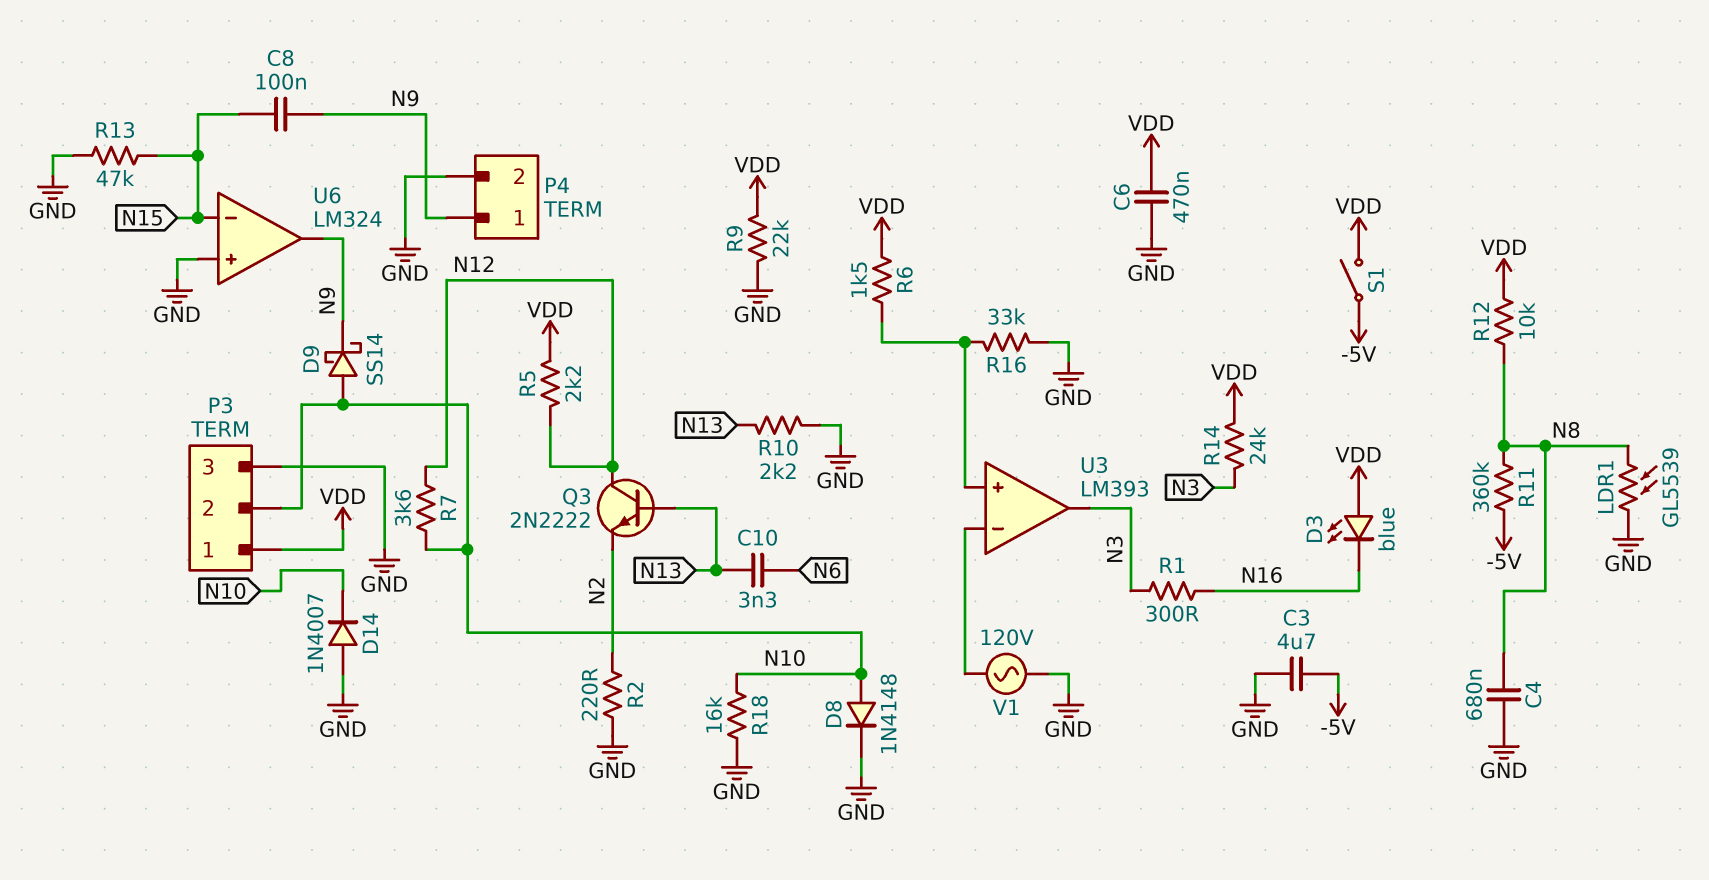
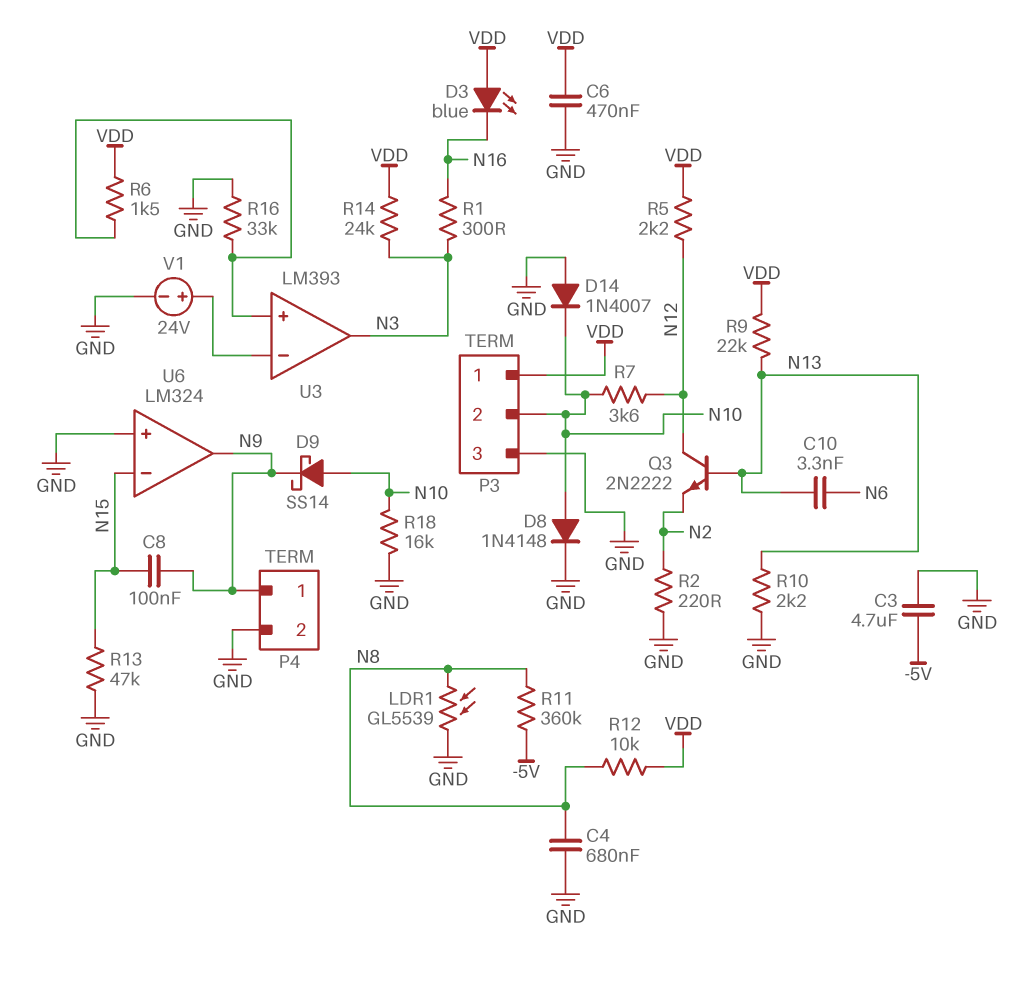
R9: 22k (GND, VDD) -> 22k (N13, VDD)
S1: switch (-5V, VDD) -> none
V1: AC 120V (GND, U3/in-) -> 24V (plus U3/in-, minus GND)

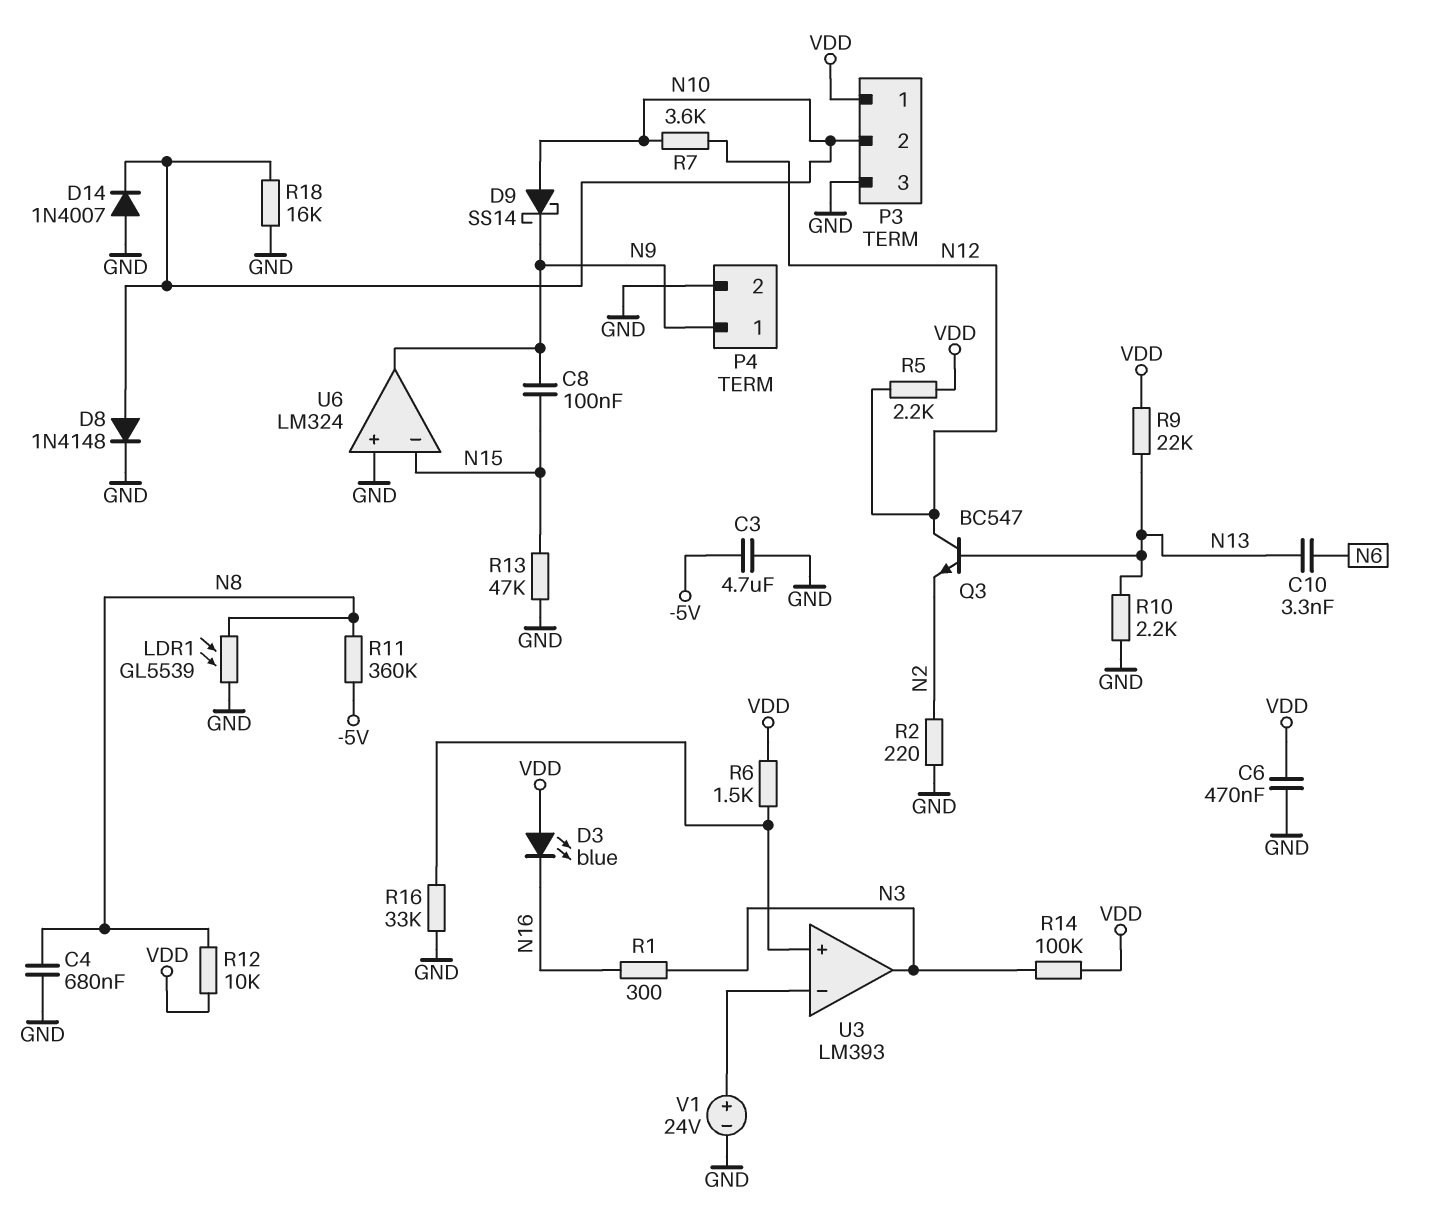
Q3: NPN 2N2222 (B N13, C N12, E N2) -> NPN BC547 (B N13, C N12, E N2)
R14: 24k (N3, VDD) -> 100k (N3, VDD)

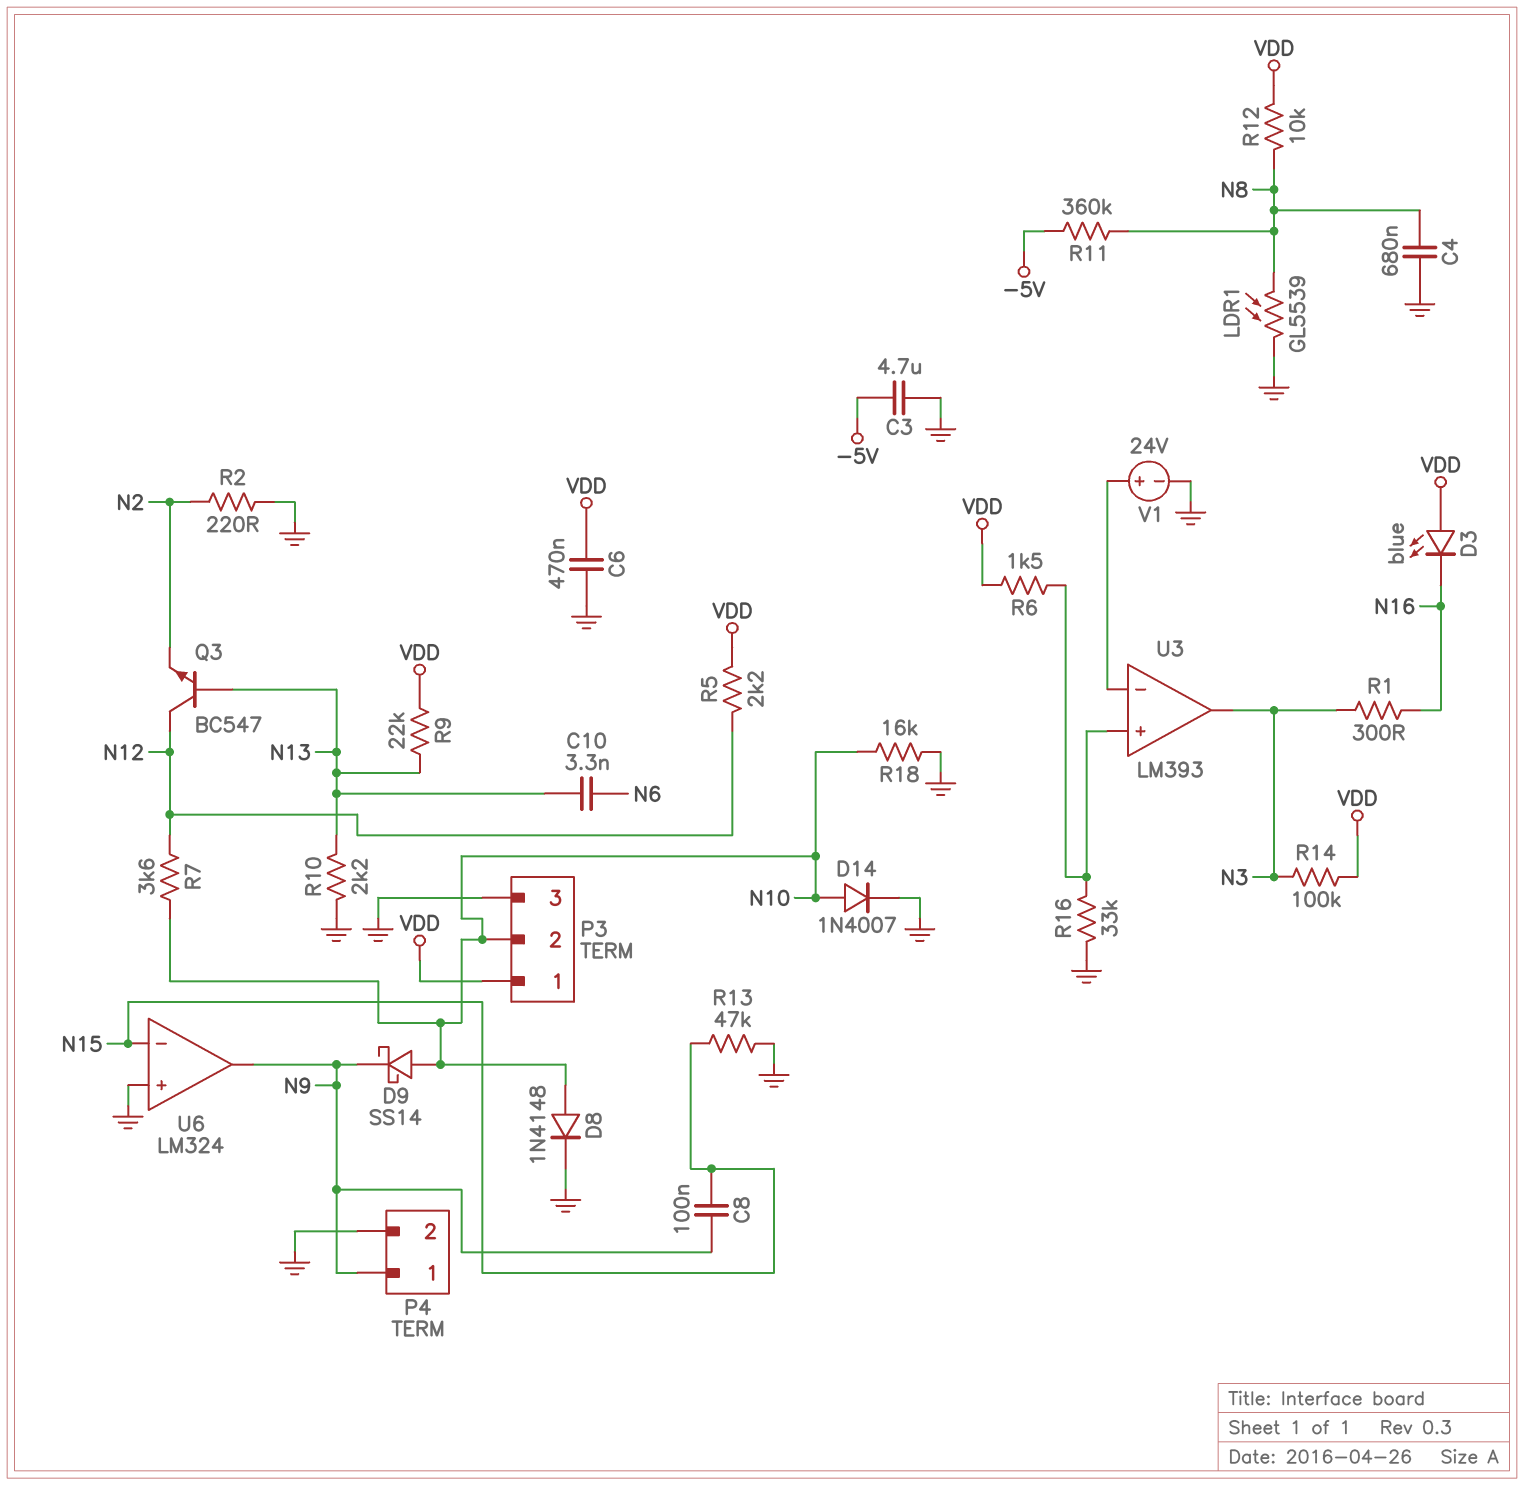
D14: diode 1N4007 (A GND, K N10) -> diode 1N4007 (A N10, K GND)

